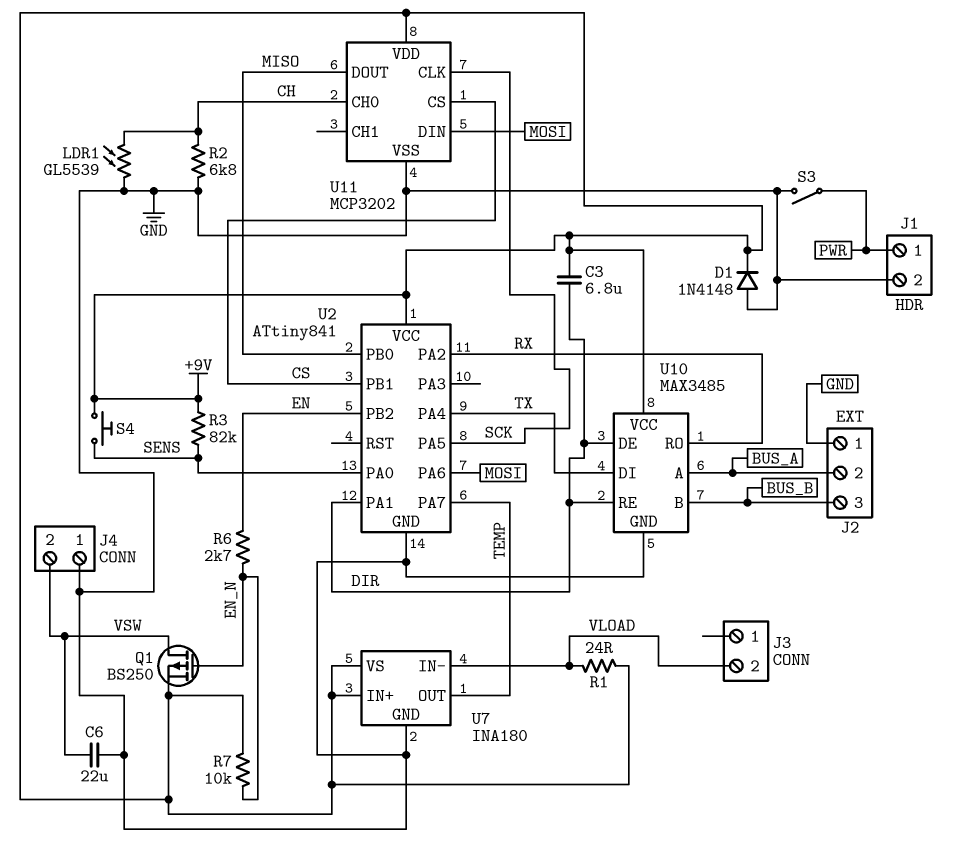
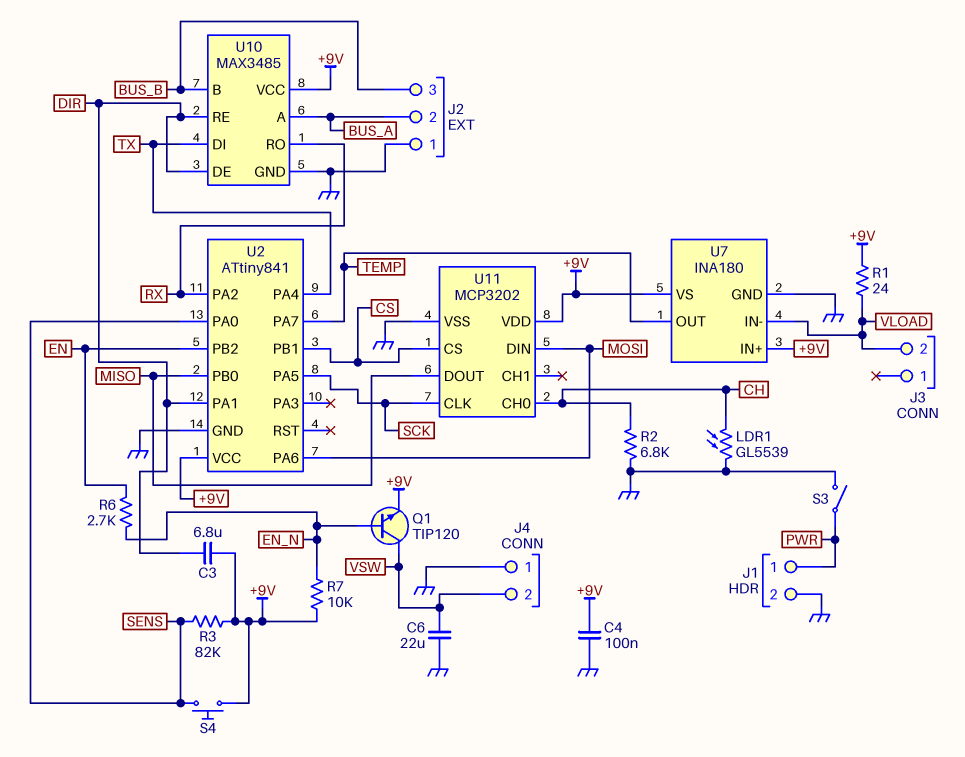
C4: none -> 100nF (+9V, GND)
D1: diode 1N4148 (A GND, K +9V) -> none
Q1: PMOS BS250 (G EN_N, D VSW, S +9V) -> NPN TIP120 (B EN_N, C VSW, E +9V)

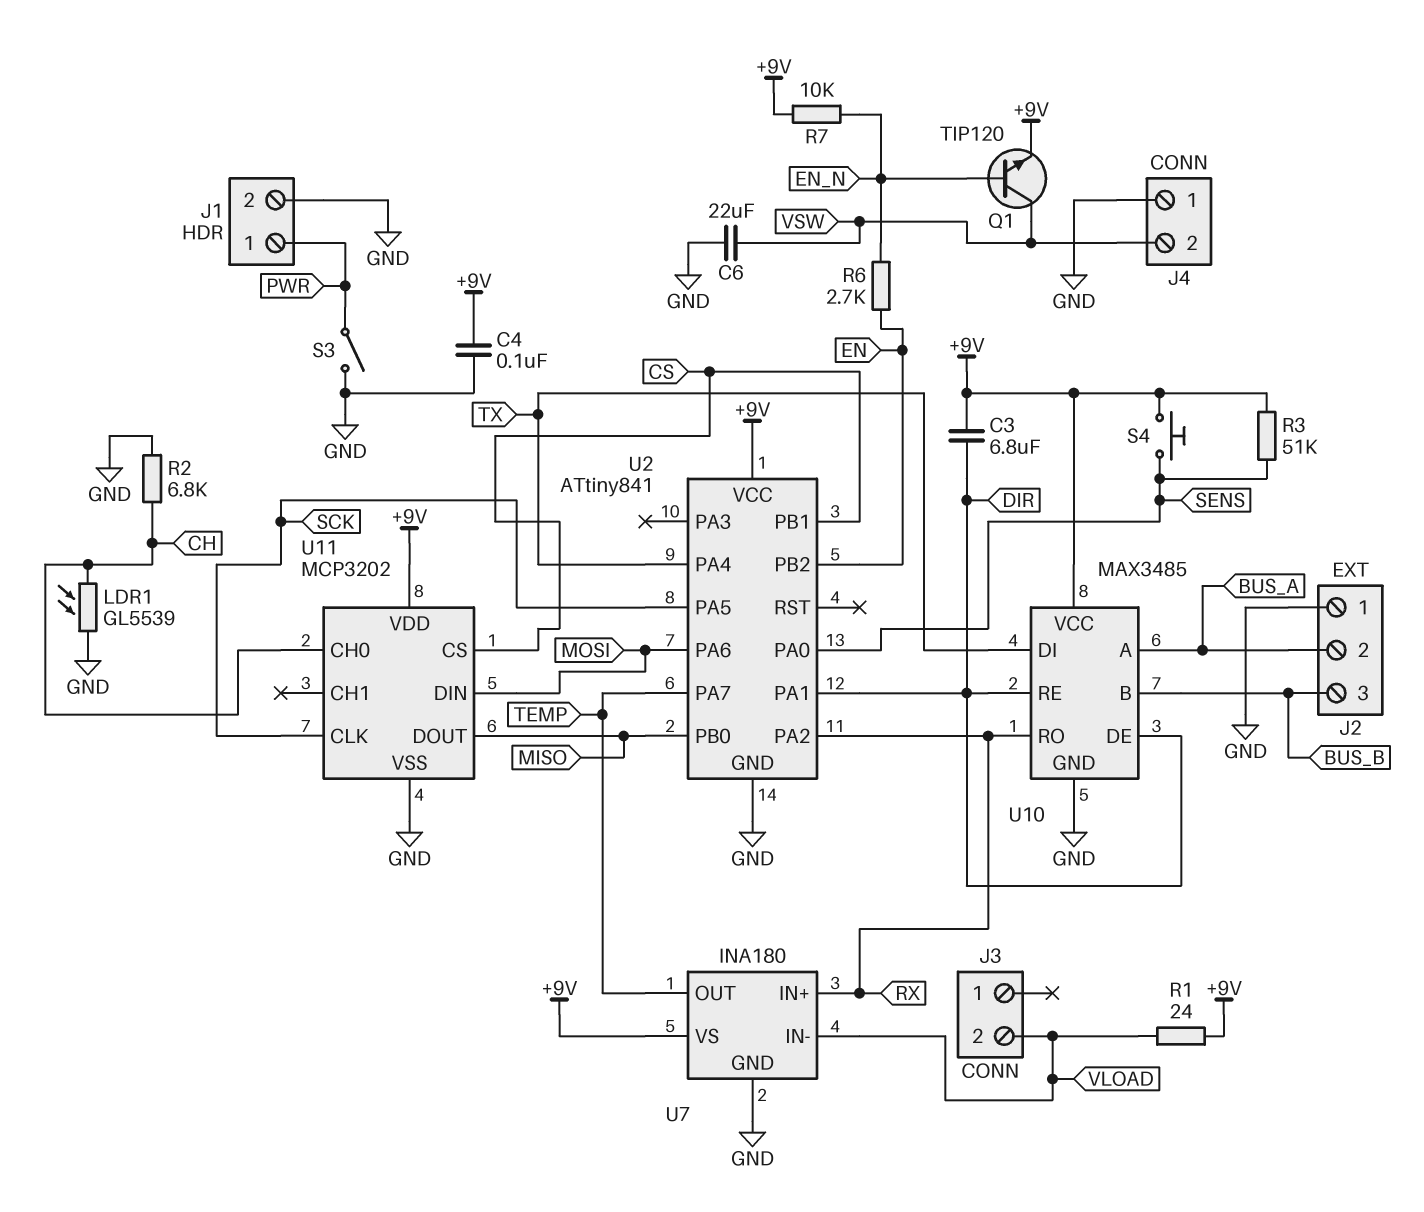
R3: 82k (+9V, SENS) -> 51k (+9V, SENS)
U7 pin IN+: +9V -> RX

